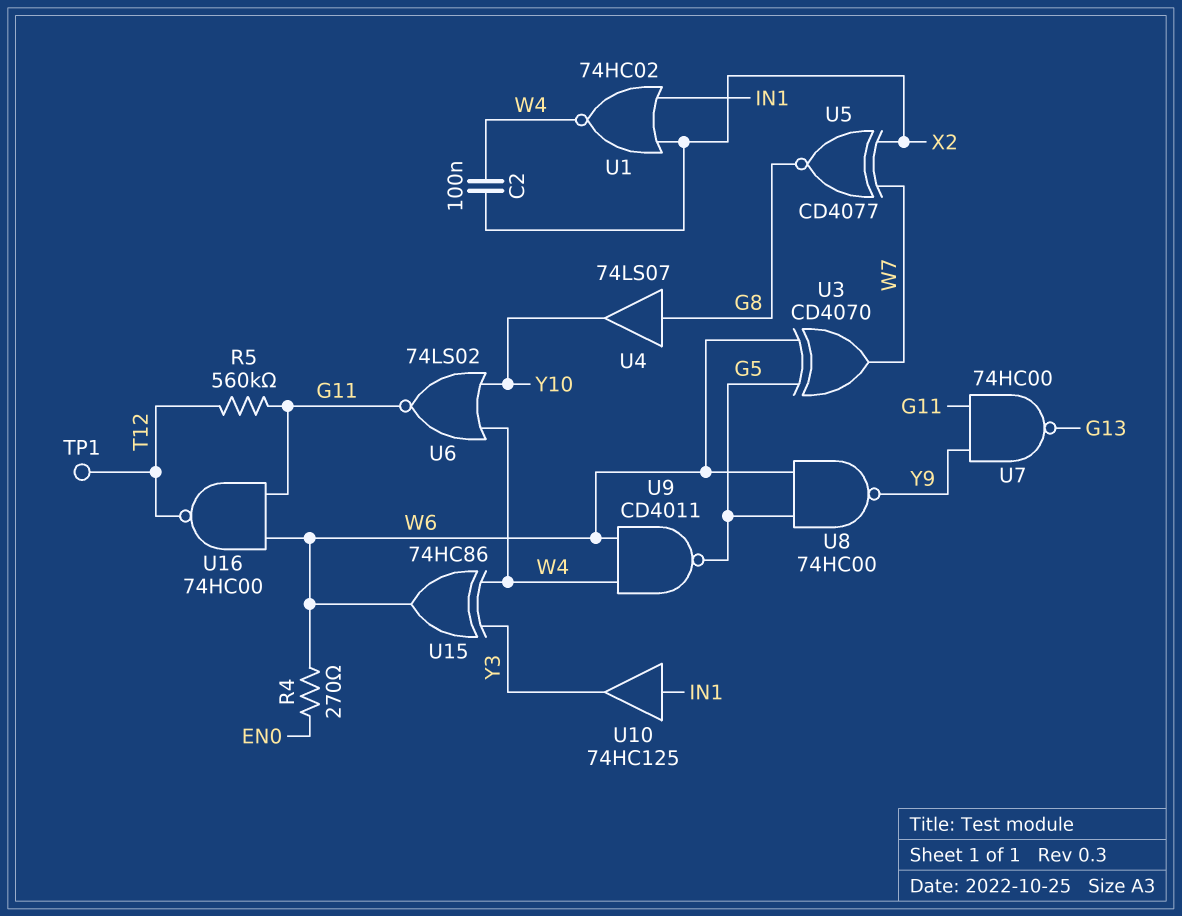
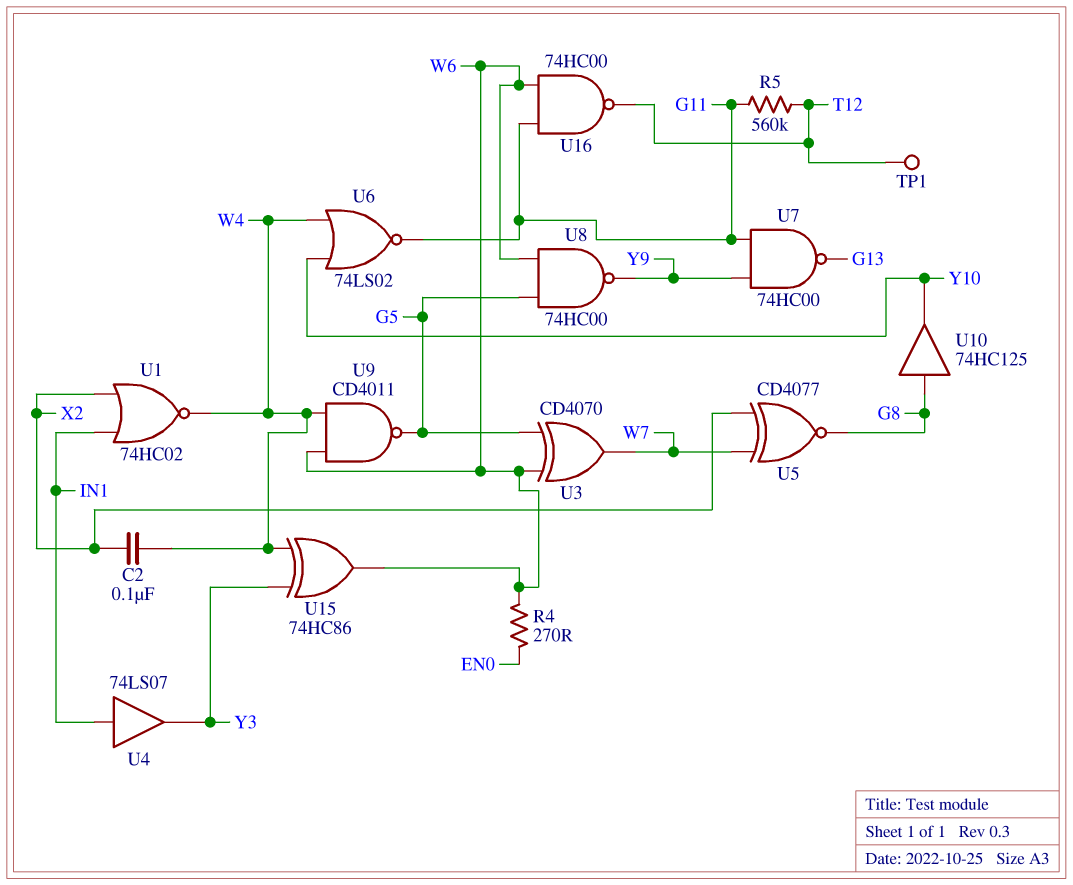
U4: buffer 74LS07 (in G8, out Y10) -> buffer 74LS07 (in IN1, out Y3)
U10: buffer 74HC125 (in IN1, out Y3) -> buffer 74HC125 (in G8, out Y10)

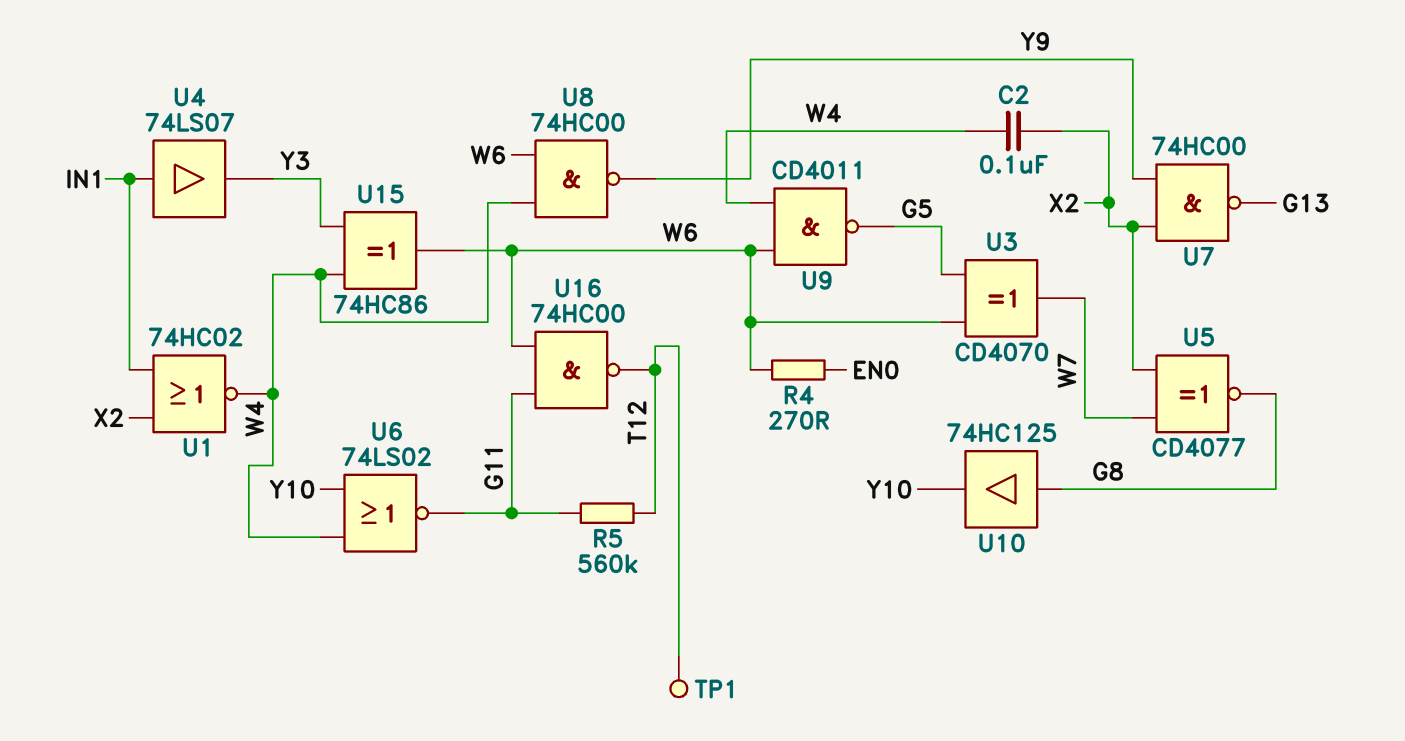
U7: NAND 74HC00 (in G11, in Y9, out G13) -> NAND 74HC00 (in X2, in Y9, out G13)
U8: NAND 74HC00 (in G5, in W6, out Y9) -> NAND 74HC00 (in W4, in W6, out Y9)

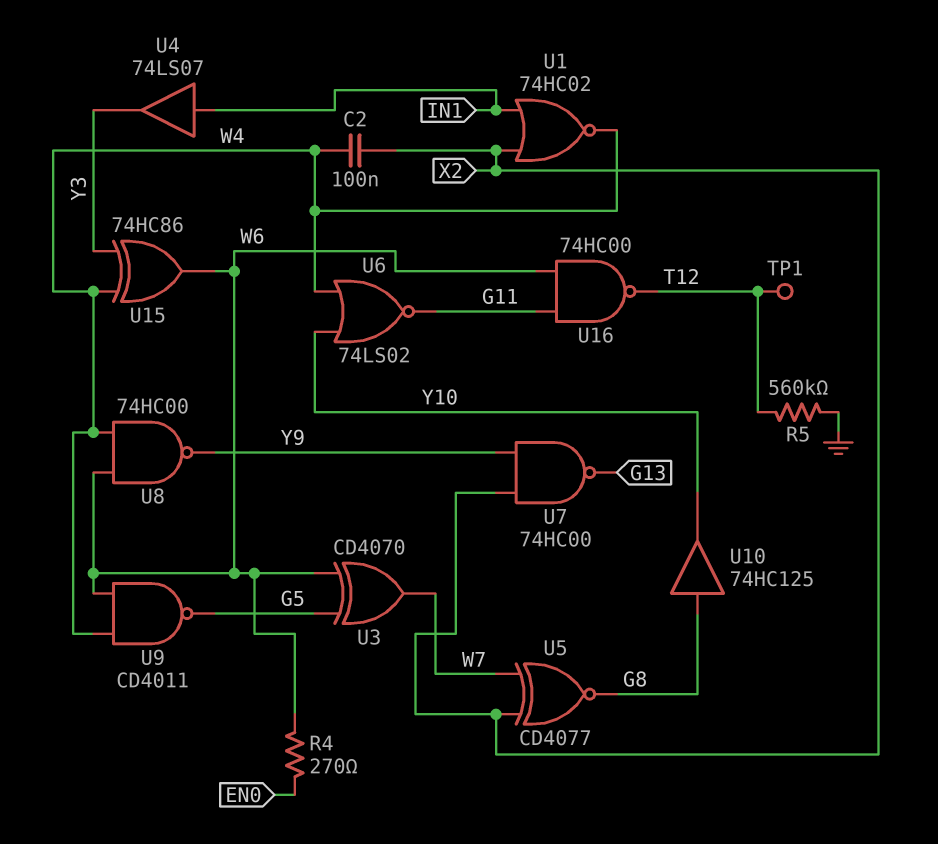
R5: 560k (G11, T12) -> 560k (GND, T12)

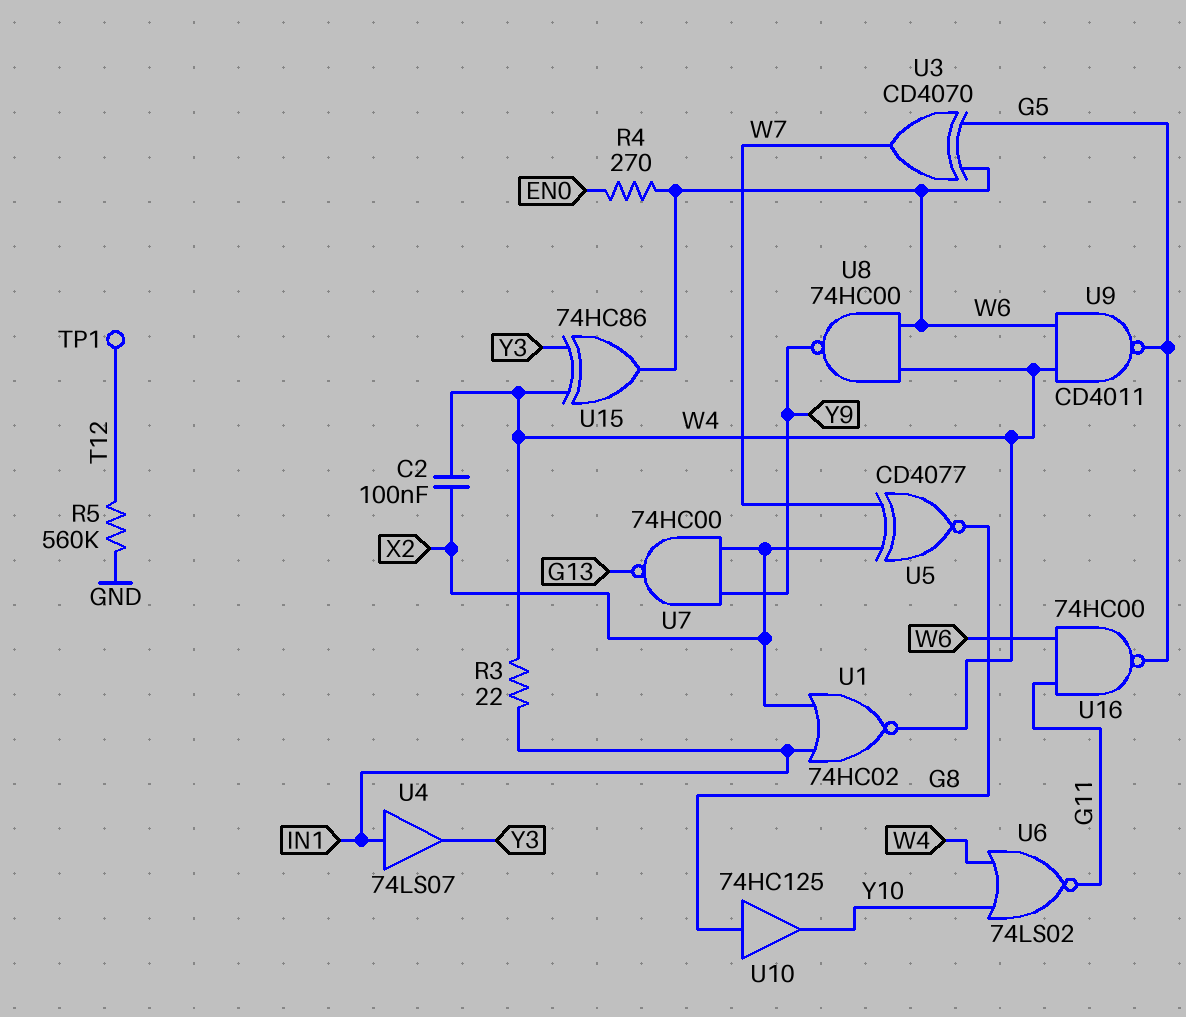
R3: none -> 22 (IN1, W4)
U16: NAND 74HC00 (in G11, in W6, out T12) -> NAND 74HC00 (in G11, in W6, out G5)

